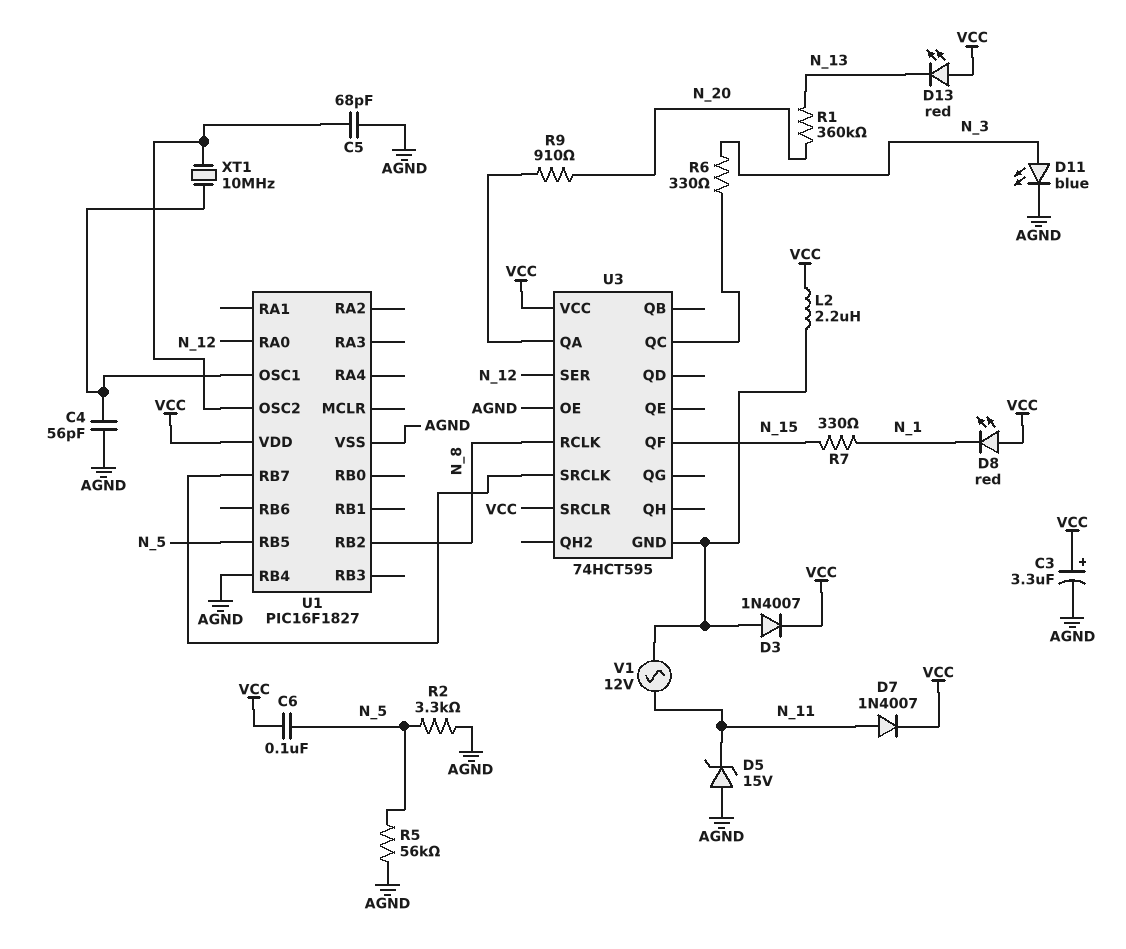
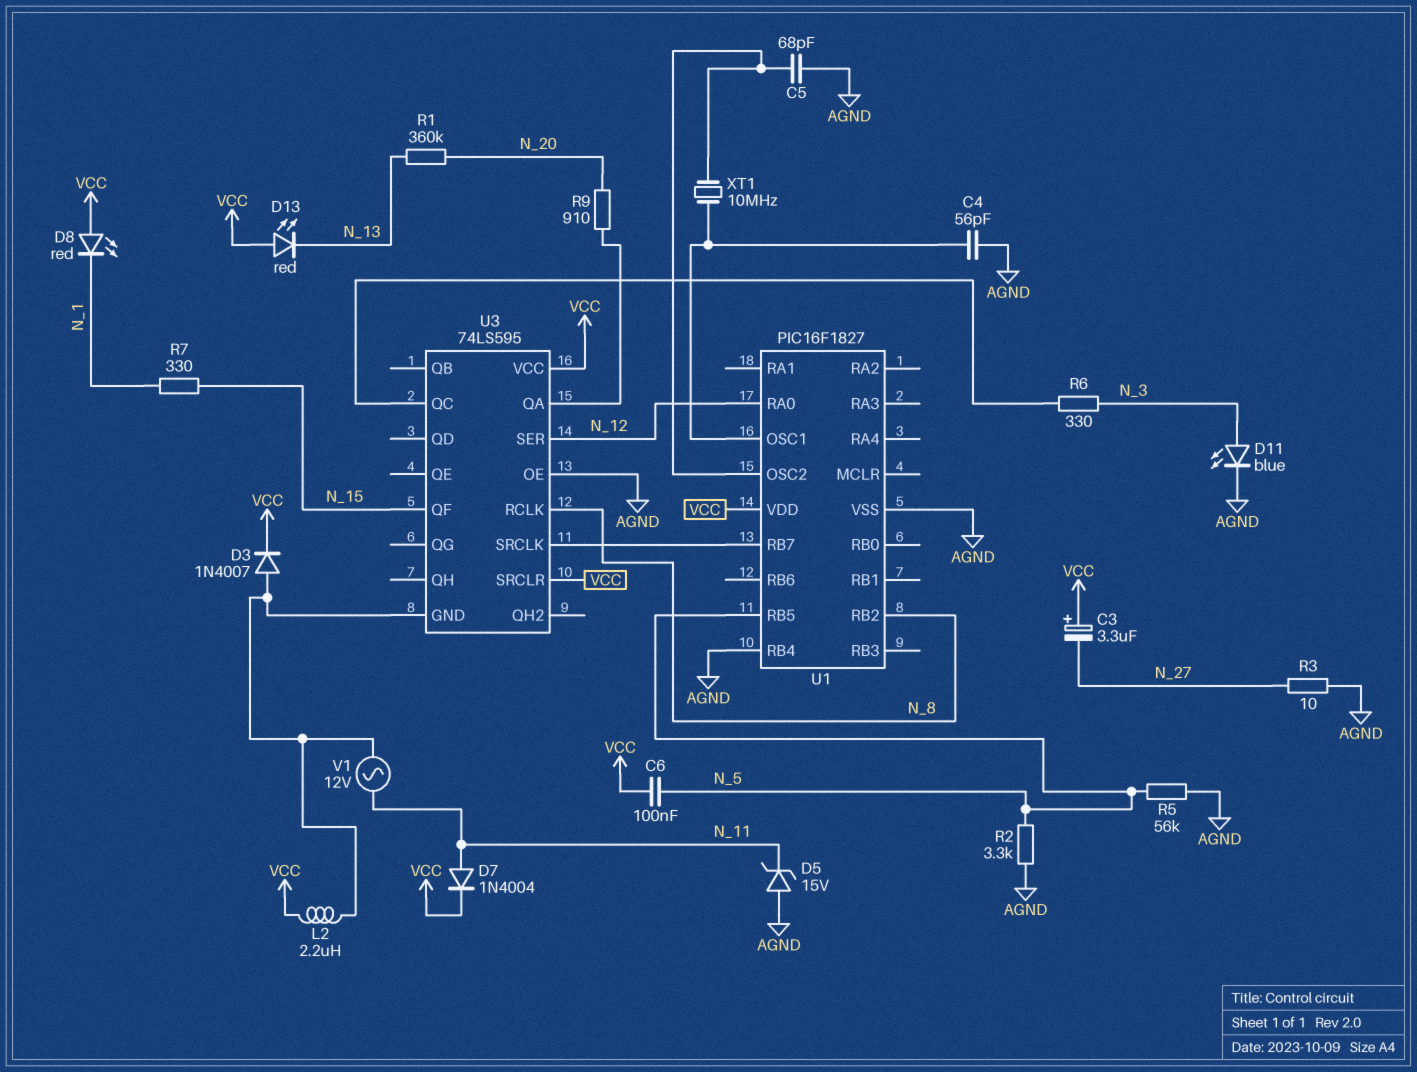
C3: 3.3uF (plus VCC, minus AGND) -> 3.3uF (plus VCC, minus N_27)
D7: diode 1N4007 (A N_11, K VCC) -> diode 1N4004 (A N_11, K VCC)
R3: none -> 10 (AGND, N_27)
U3: 74HCT595 -> 74LS595

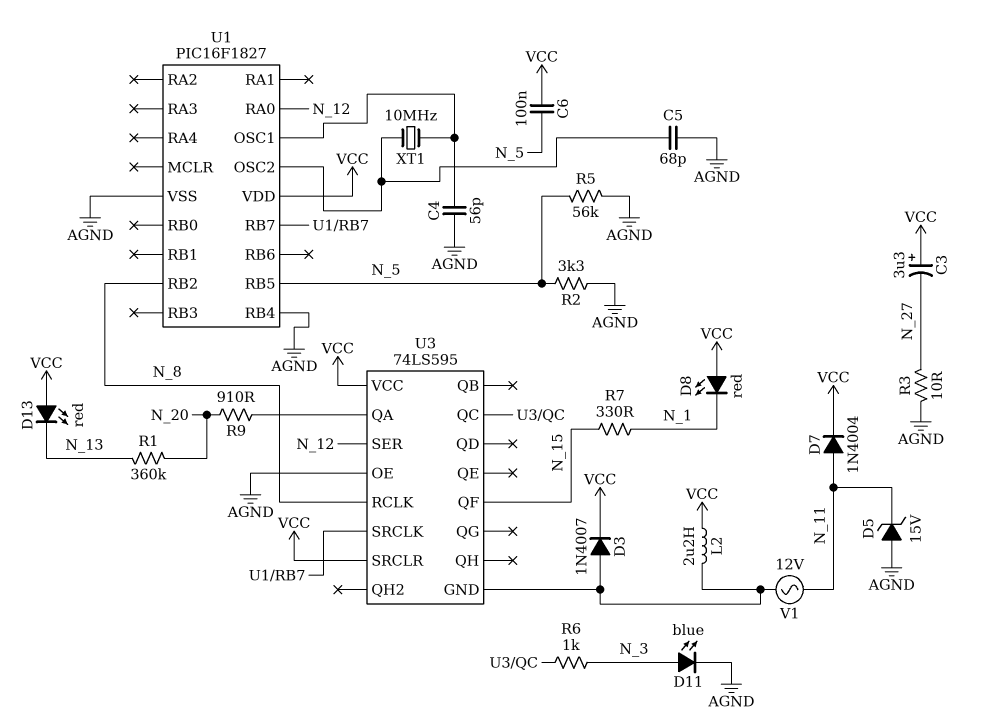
R6: 330 (N_3, U3/QC) -> 1k (N_3, U3/QC)

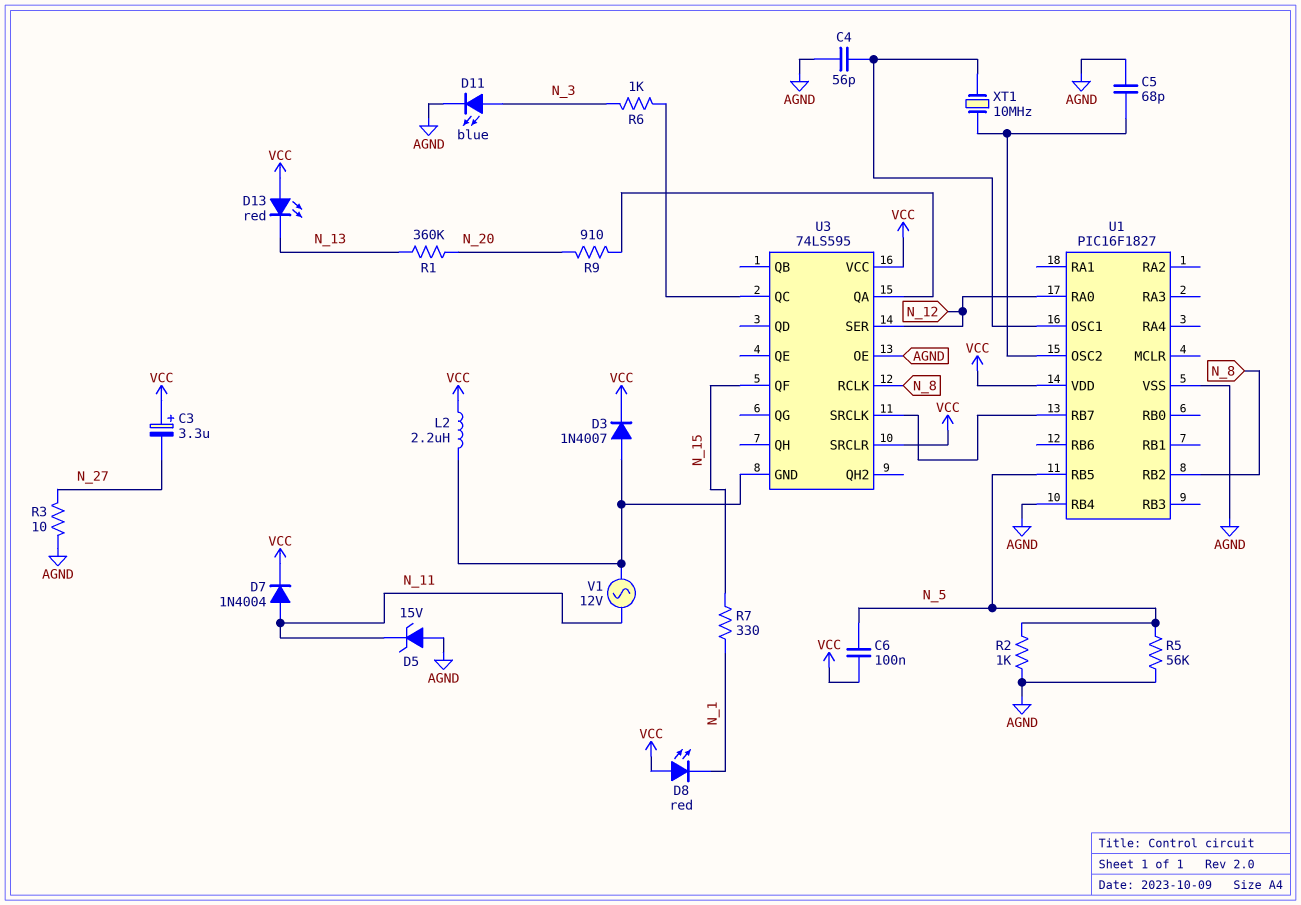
R2: 3.3k (AGND, N_5) -> 1k (AGND, N_5)

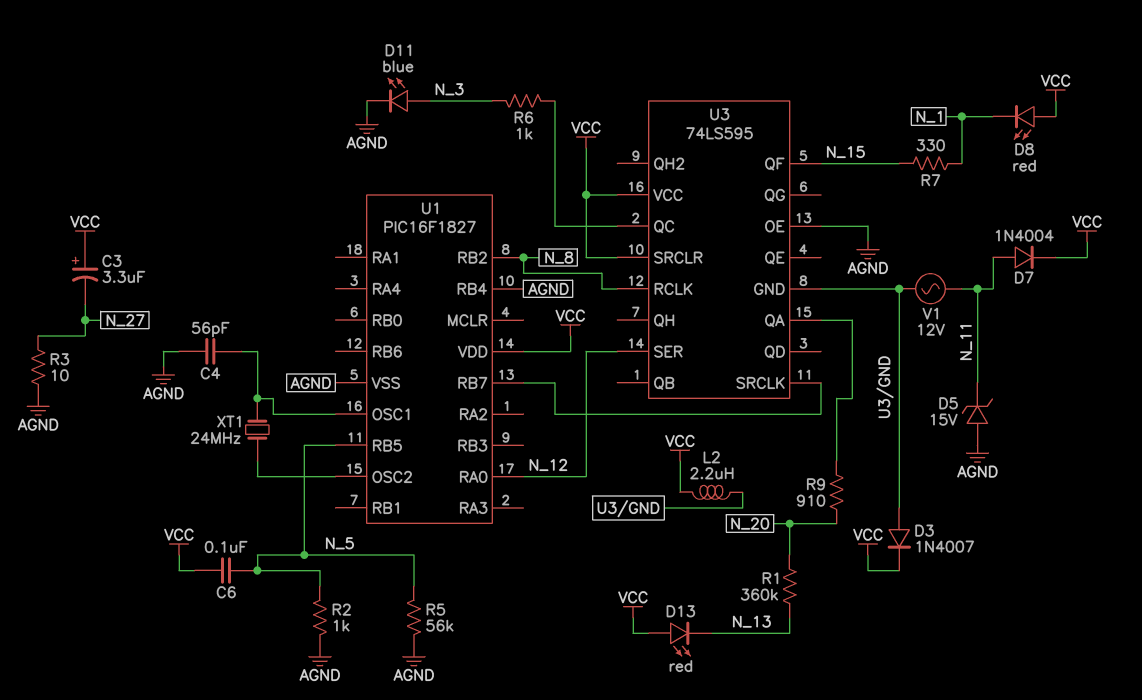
C5: 68pF (AGND, U1/OSC2) -> none
XT1: 10MHz (U1/OSC1, U1/OSC2) -> 24MHz (U1/OSC1, U1/OSC2)

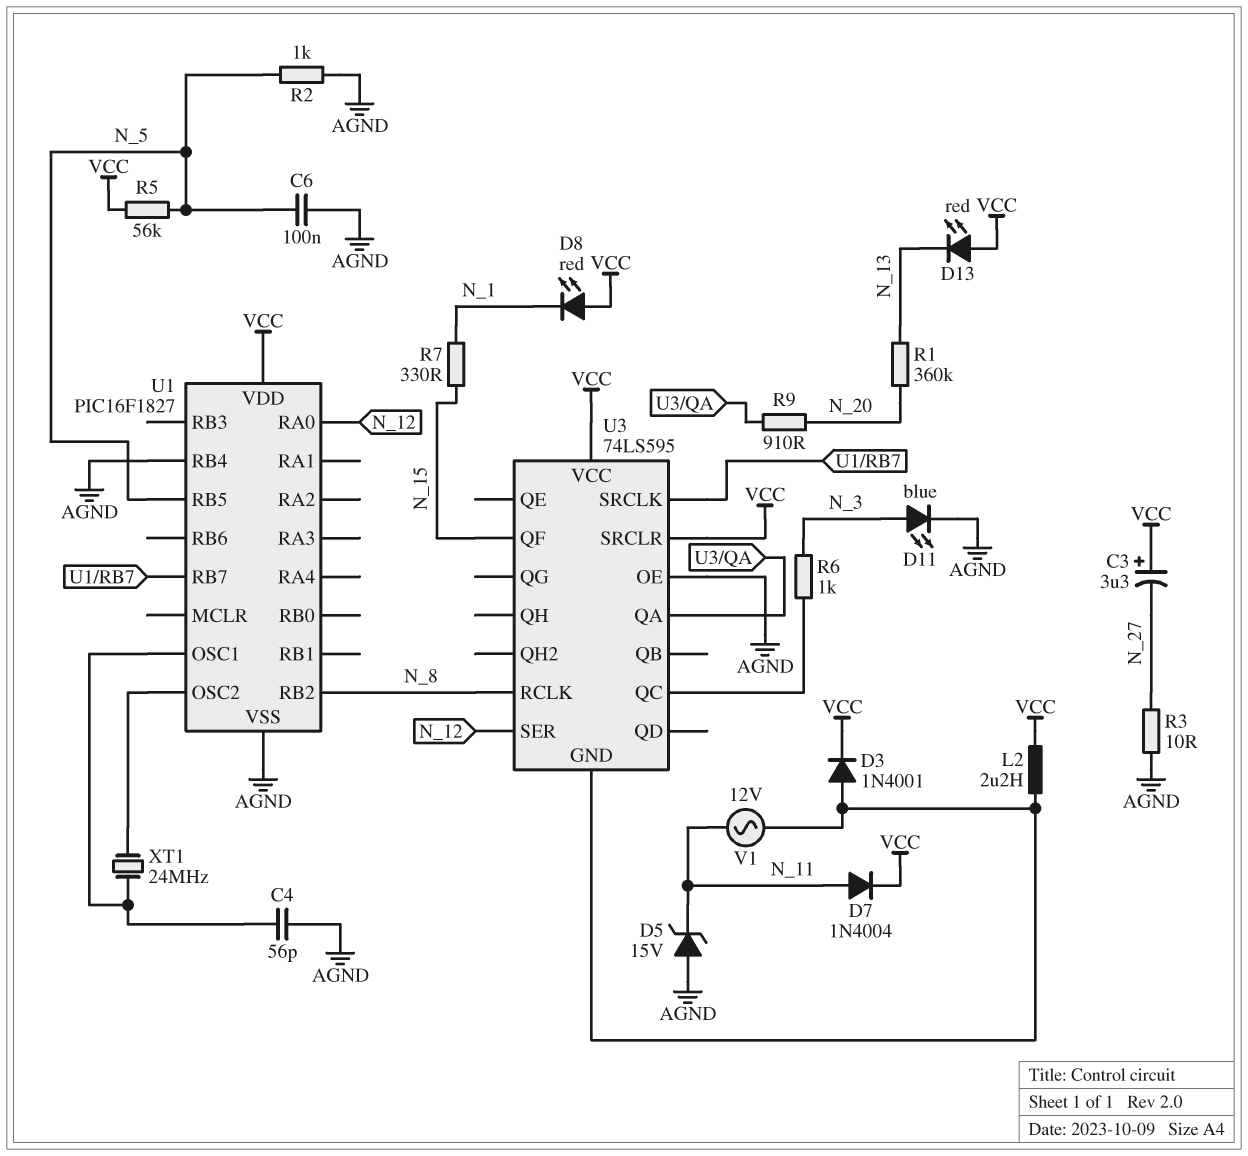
C6: 100nF (N_5, VCC) -> 100nF (AGND, N_5)
D3: diode 1N4007 (A U3/GND, K VCC) -> diode 1N4001 (A U3/GND, K VCC)
R5: 56k (AGND, N_5) -> 56k (N_5, VCC)

